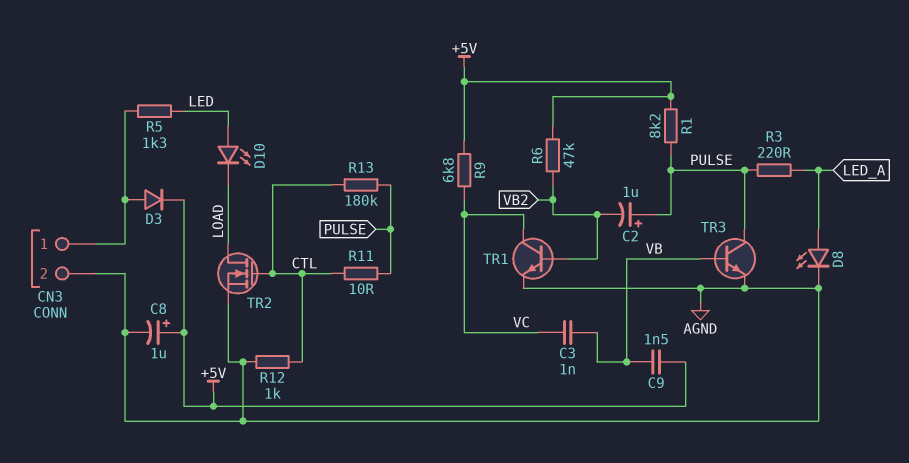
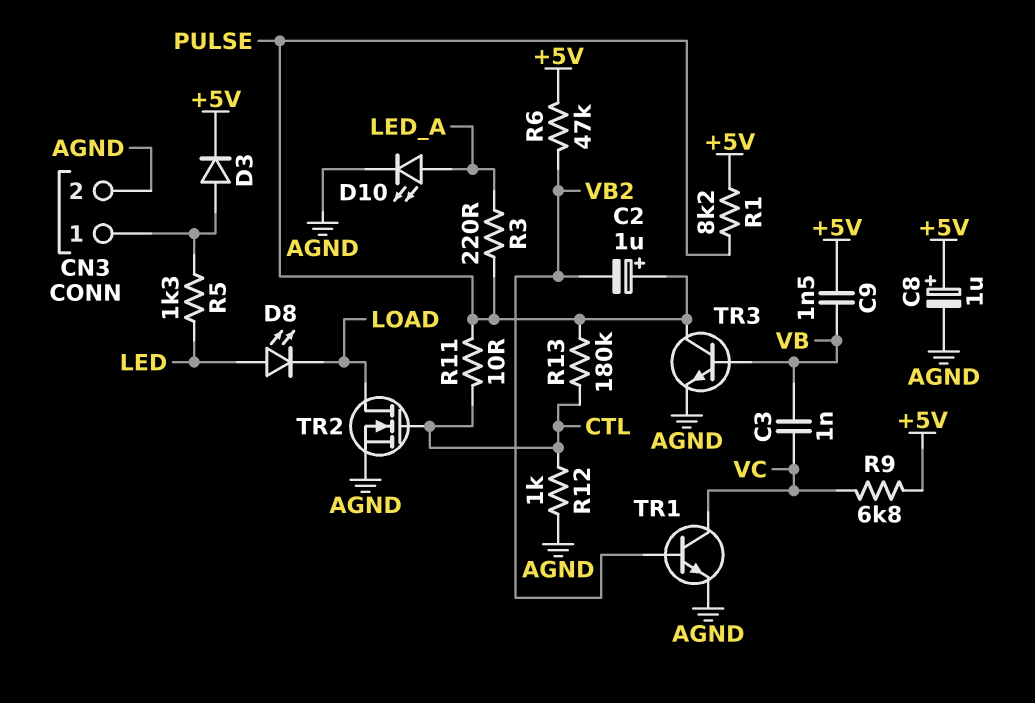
D8: LED (A LED_A, K AGND) -> LED (A LED, K LOAD)
D10: LED (A LED, K LOAD) -> LED (A LED_A, K AGND)

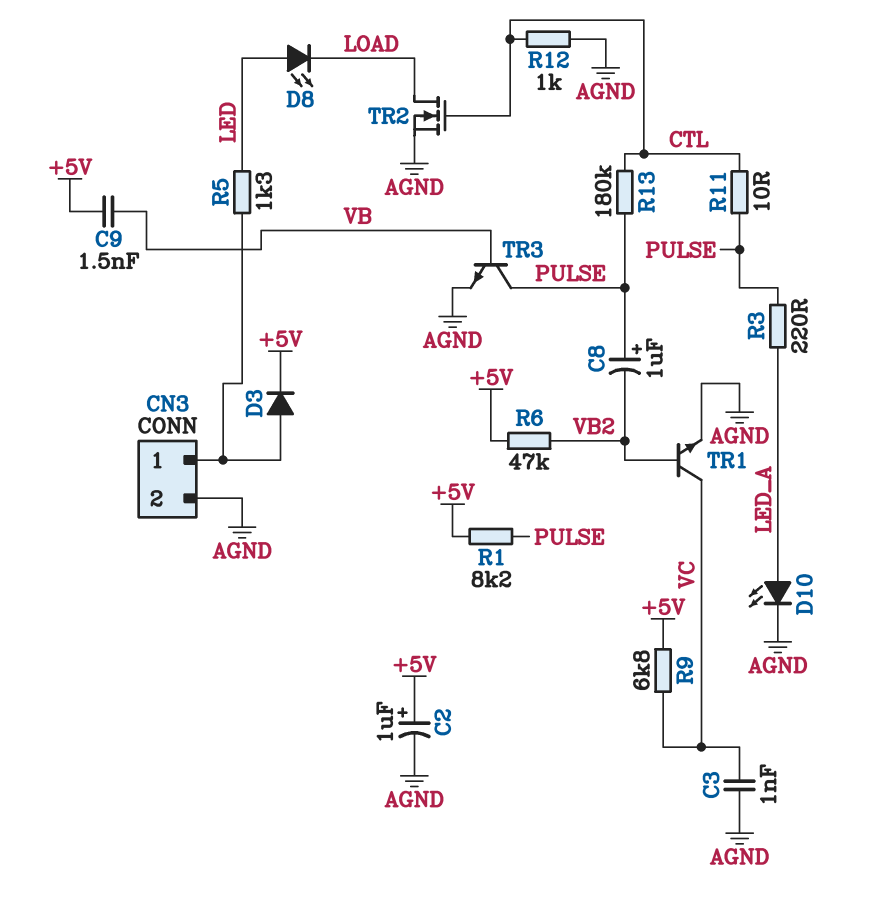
C2: 1uF (plus PULSE, minus VB2) -> 1uF (plus +5V, minus AGND)
C3: 1nF (VB, VC) -> 1nF (AGND, VC)
C8: 1uF (plus +5V, minus AGND) -> 1uF (plus PULSE, minus VB2)

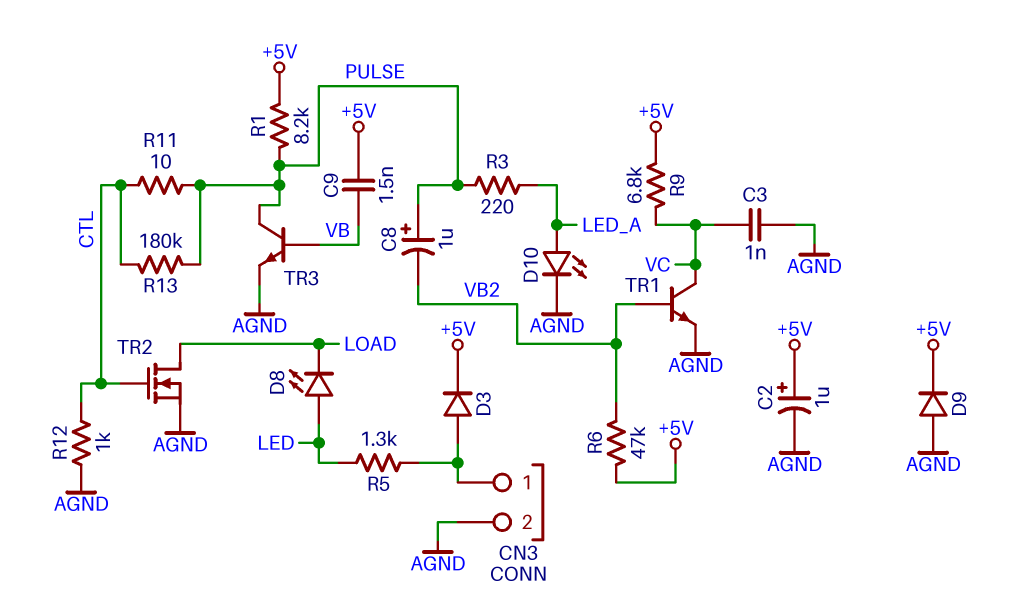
D9: none -> diode (A AGND, K +5V)

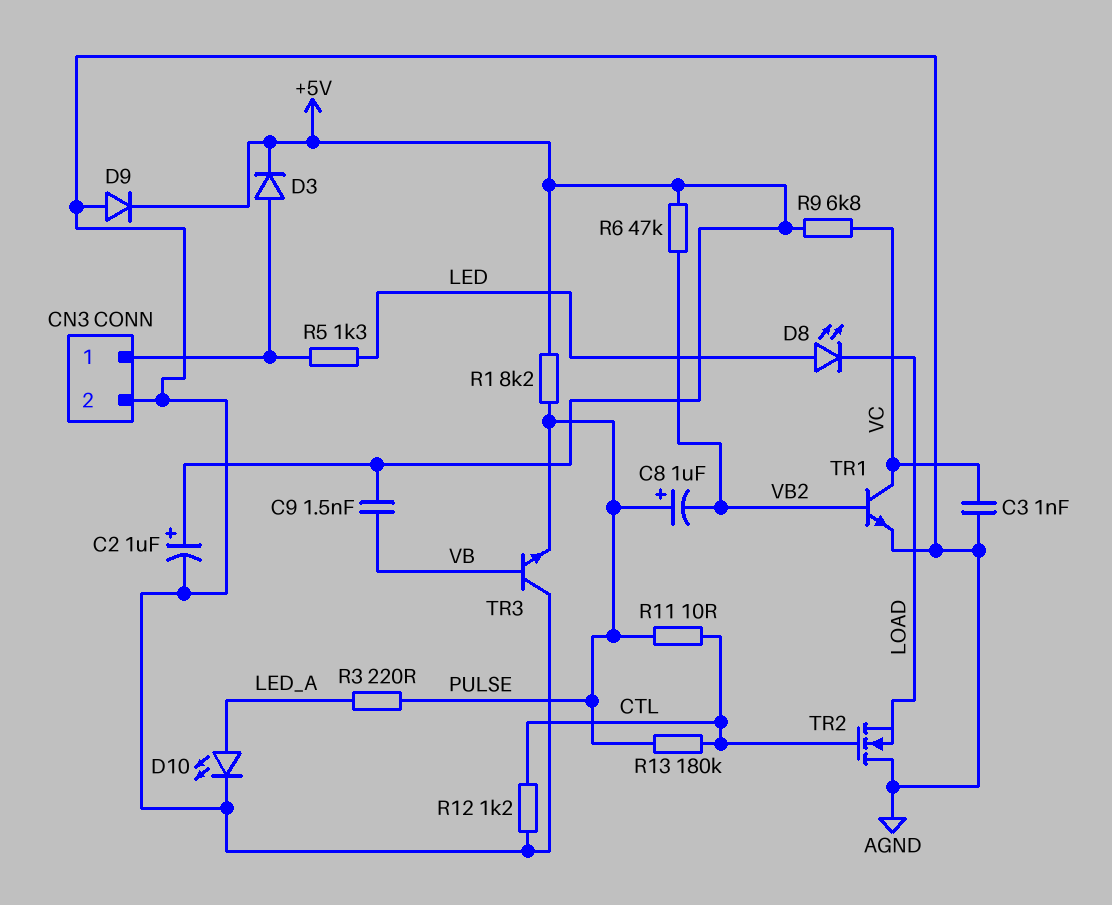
R12: 1k (AGND, CTL) -> 1.2k (AGND, CTL)
TR2: NMOS (G CTL, D LOAD, S AGND) -> NMOS (G CTL, D AGND, S LOAD)
TR3: NPN (B VB, C PULSE, E AGND) -> NPN (B VB, C AGND, E PULSE)

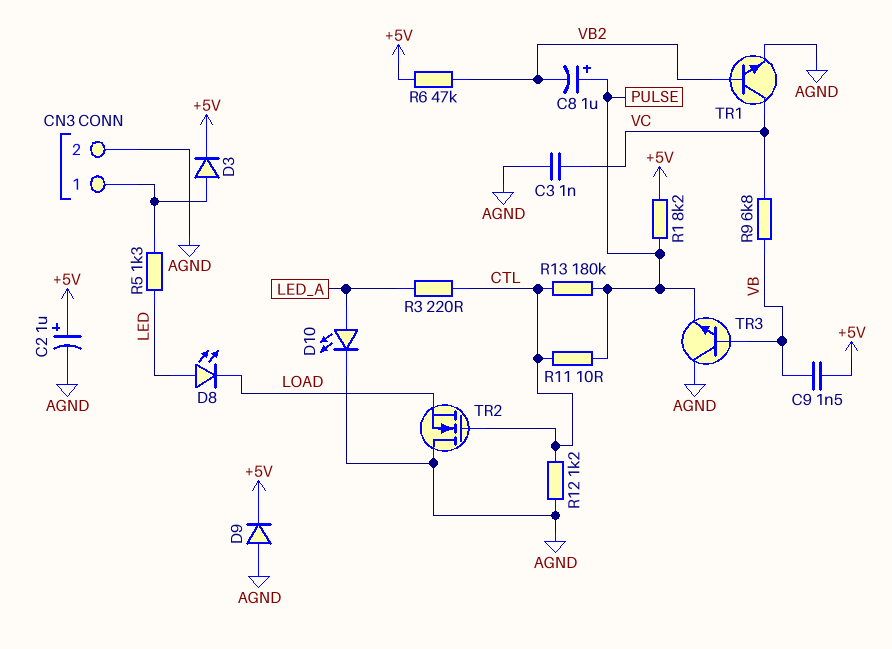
R3: 220 (LED_A, PULSE) -> 220 (CTL, LED_A)
R9: 6.8k (+5V, VC) -> 6.8k (VB, VC)

